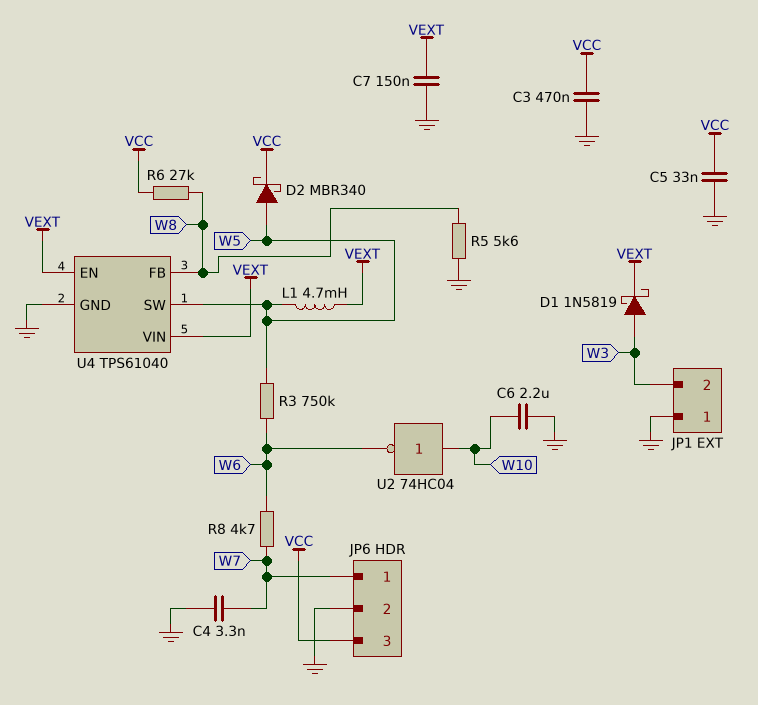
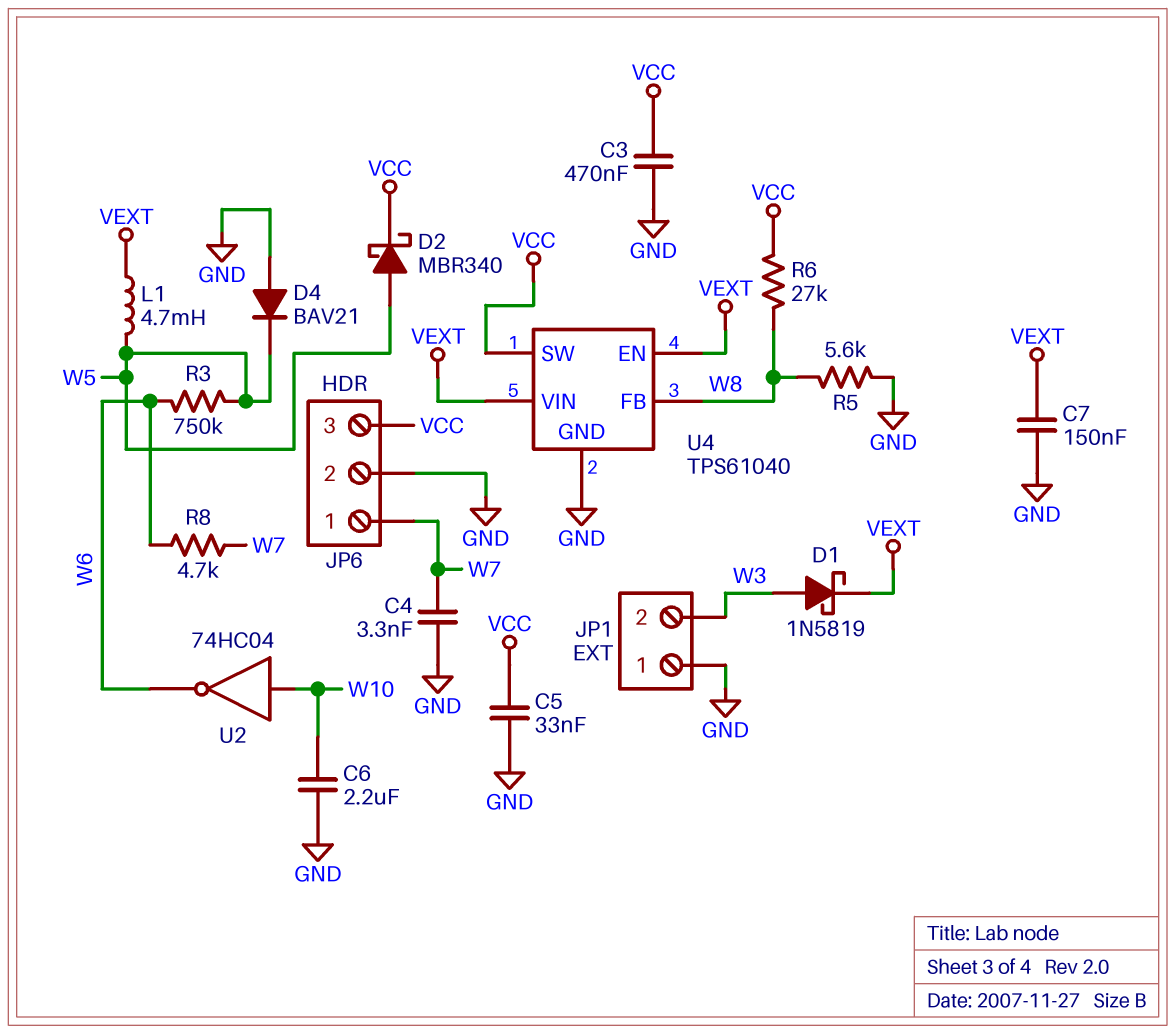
D4: none -> diode BAV21 (A GND, K W5)
U4 pin SW: W5 -> VCC

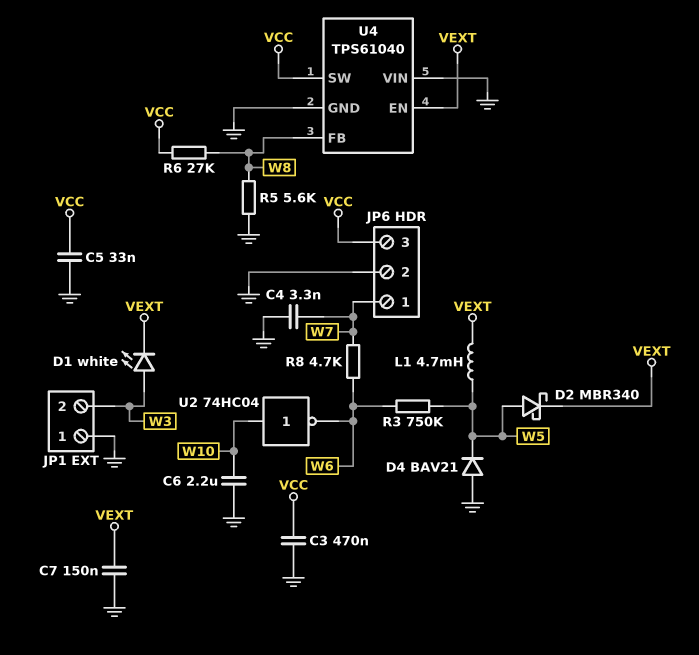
D1: schottky 1N5819 (A W3, K VEXT) -> LED white (A W3, K VEXT)
D2: schottky MBR340 (A W5, K VCC) -> schottky MBR340 (A W5, K VEXT)
U4 pin VIN: VEXT -> GND

